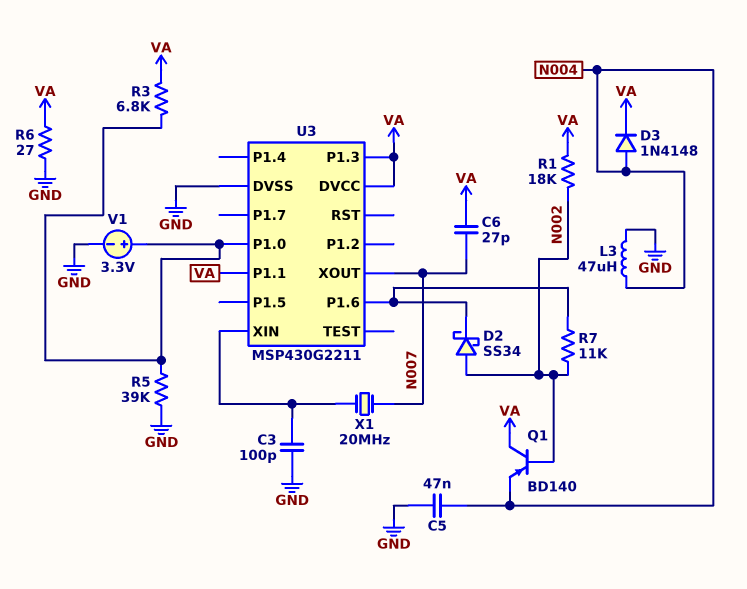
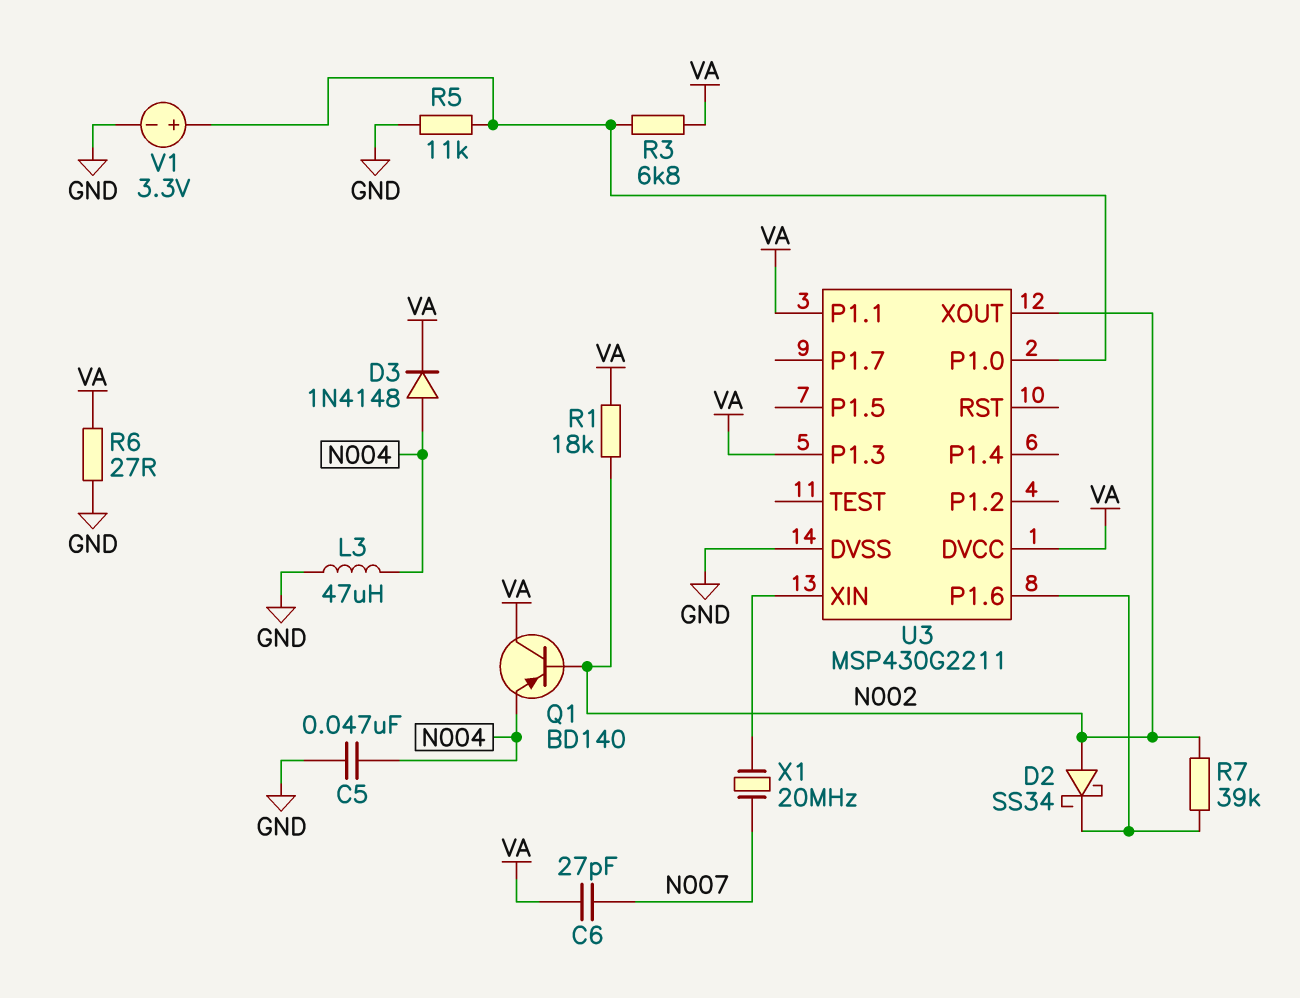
C3: 100pF (GND, U3/XIN) -> none
R5: 39k (GND, U3/P1.0) -> 11k (GND, U3/P1.0)
R7: 11k (N002, U3/P1.6) -> 39k (N002, U3/P1.6)
U3 pin XOUT: N007 -> N002

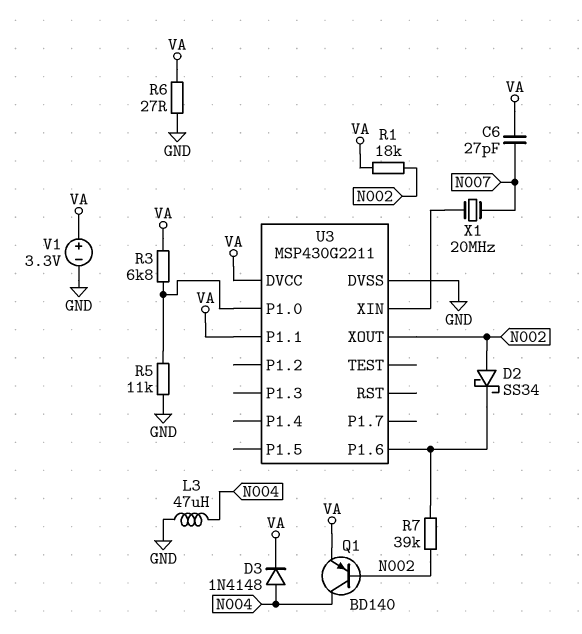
C5: 47nF (GND, N004) -> none
Q1: PNP BD140 (B N002, C VA, E N004) -> PNP BD140 (B N002, C N004, E VA)
U3 pin P1.3: VA -> none
V1: 3.3V (plus U3/P1.0, minus GND) -> 3.3V (plus VA, minus GND)

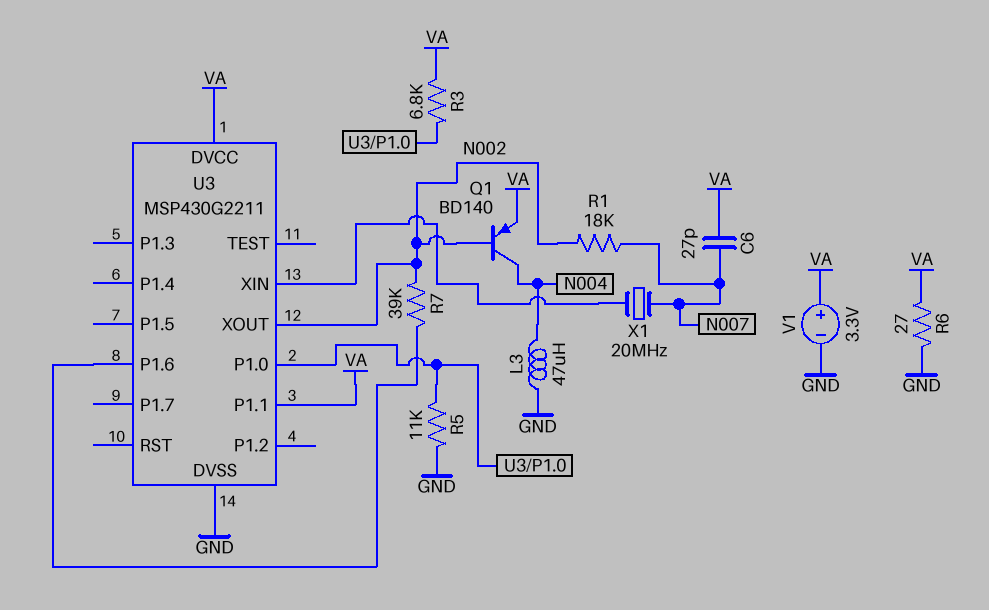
D2: schottky SS34 (A N002, K U3/P1.6) -> none
D3: diode 1N4148 (A N004, K VA) -> none
R1: 18k (N002, VA) -> 18k (N002, N007)

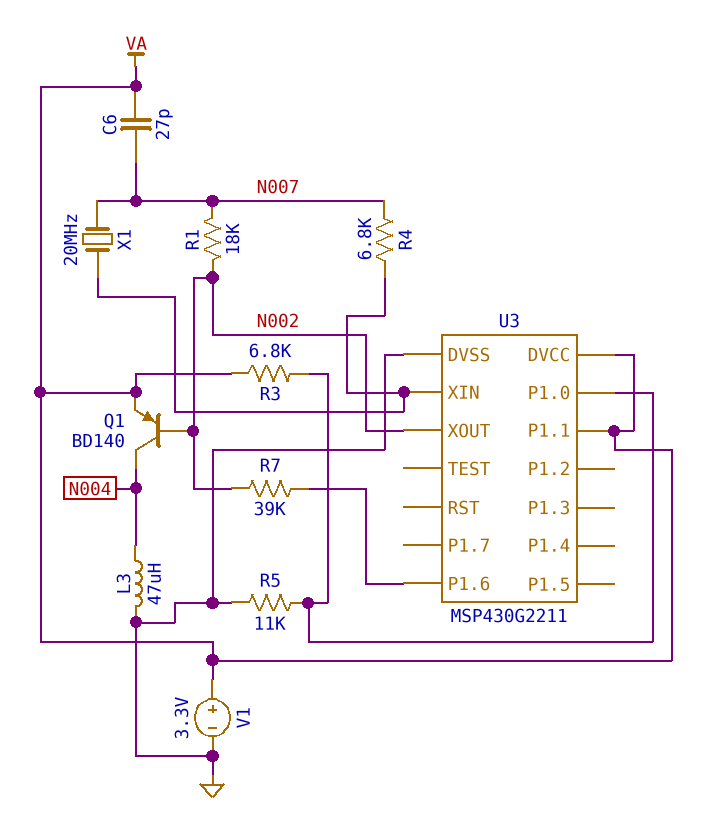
R4: none -> 6.8k (N007, U3/XIN)
R6: 27 (GND, VA) -> none

